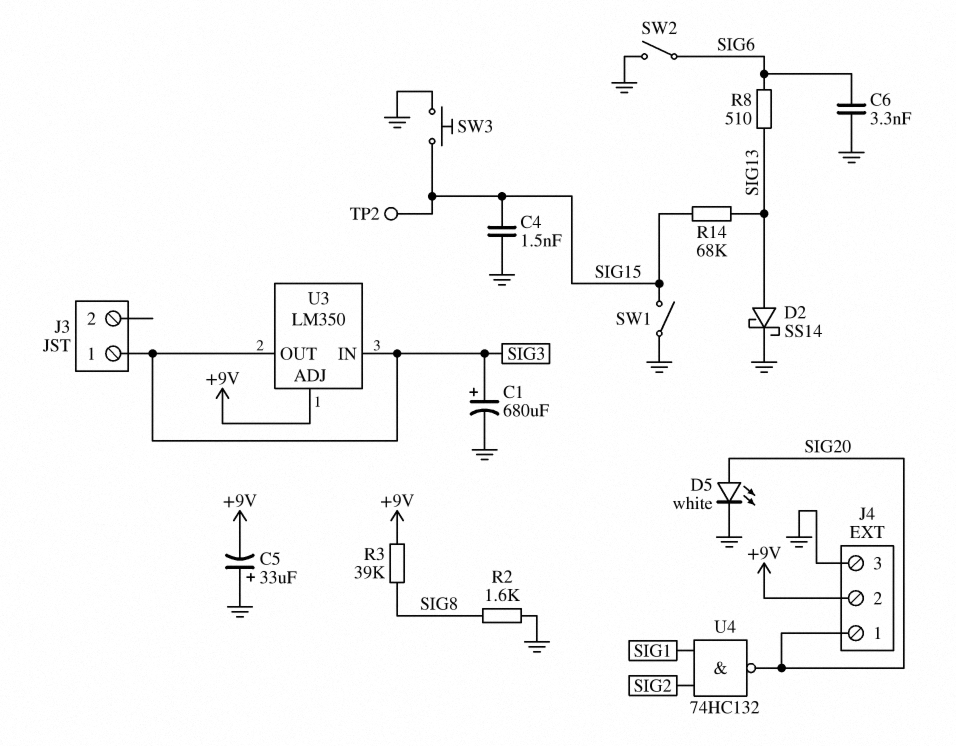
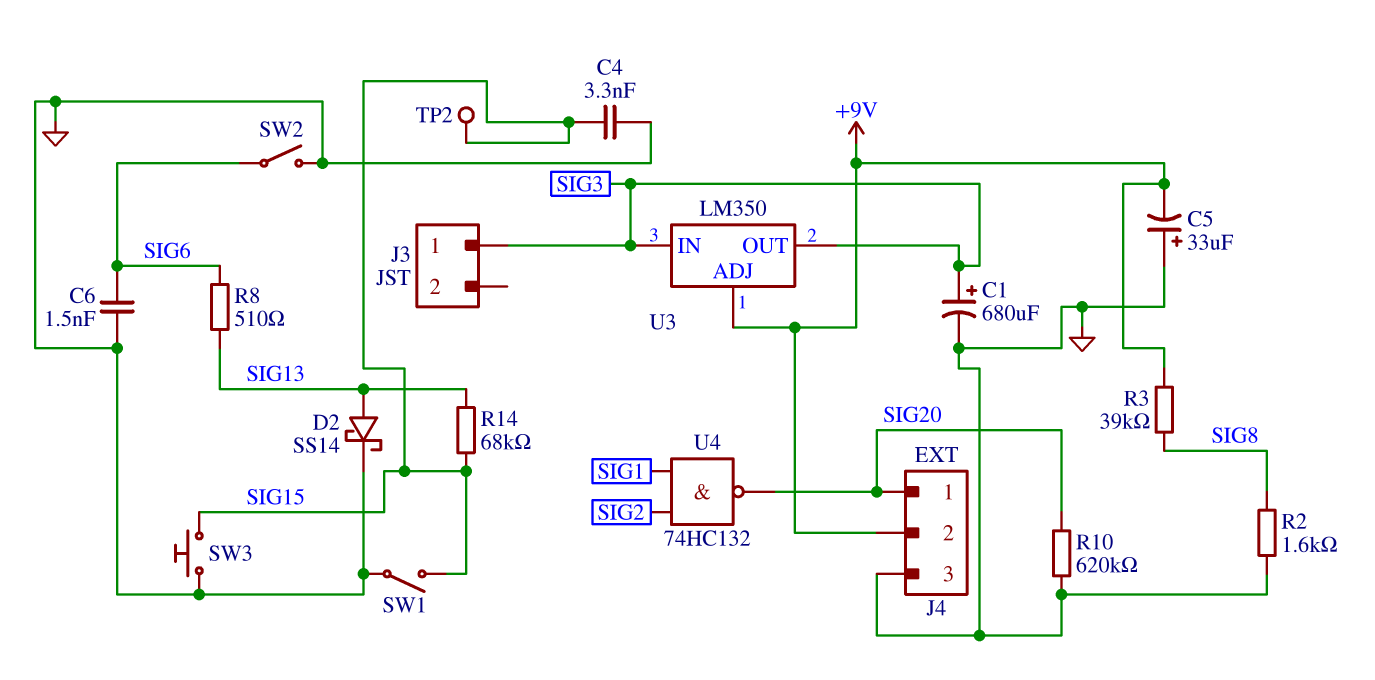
C4: 1.5nF (GND, SIG15) -> 3.3nF (GND, SIG15)
C6: 3.3nF (GND, SIG6) -> 1.5nF (GND, SIG6)
D5: LED white (A SIG20, K GND) -> none
R10: none -> 620k (GND, SIG20)

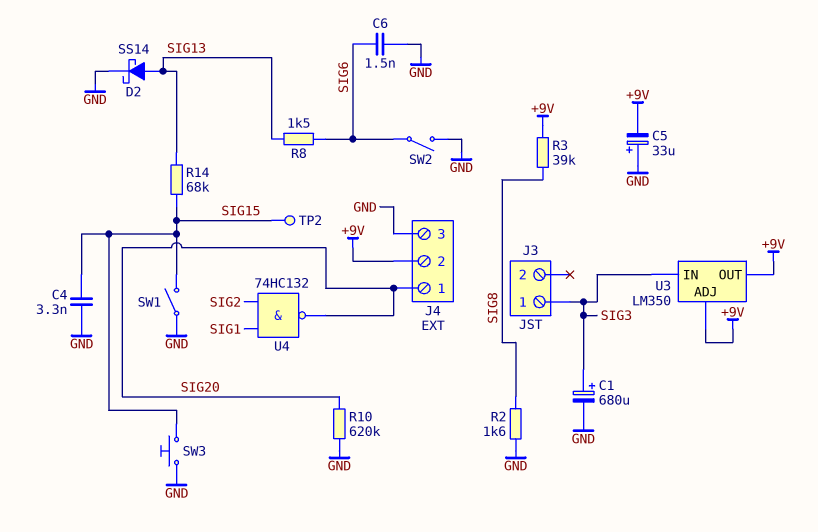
R8: 510 (SIG6, SIG13) -> 1.5k (SIG6, SIG13)
U3 pin OUT: SIG3 -> +9V

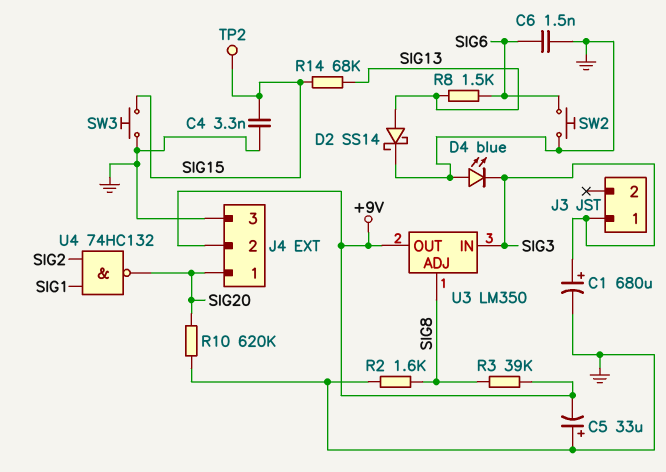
D4: none -> LED blue (A GND, K SIG3)
SW1: switch (GND, SIG15) -> none
SW2: switch (GND, SIG6) -> button (GND, SIG6)
U3 pin ADJ: +9V -> SIG8

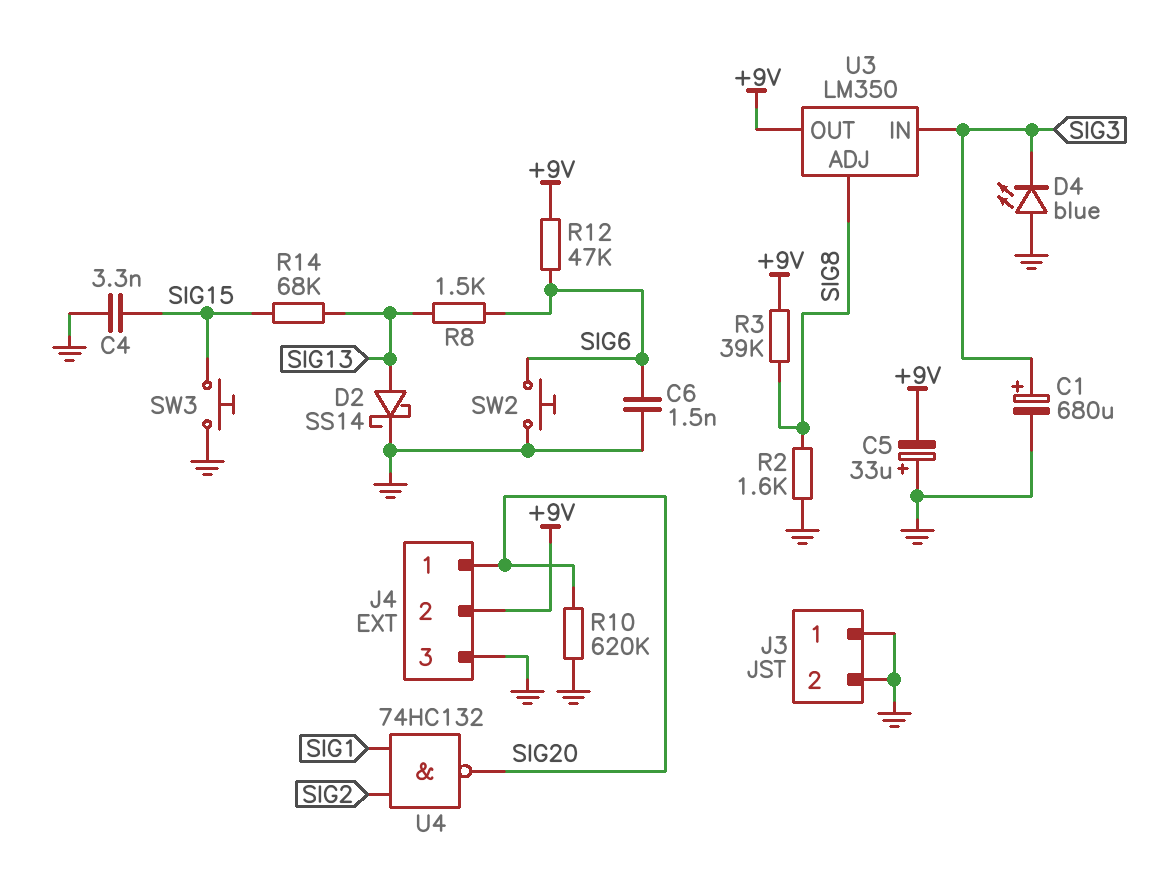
J3 pin 1: SIG3 -> GND
J3 pin 2: none -> GND
R12: none -> 47k (+9V, SIG6)
TP2: test point (SIG15) -> none

